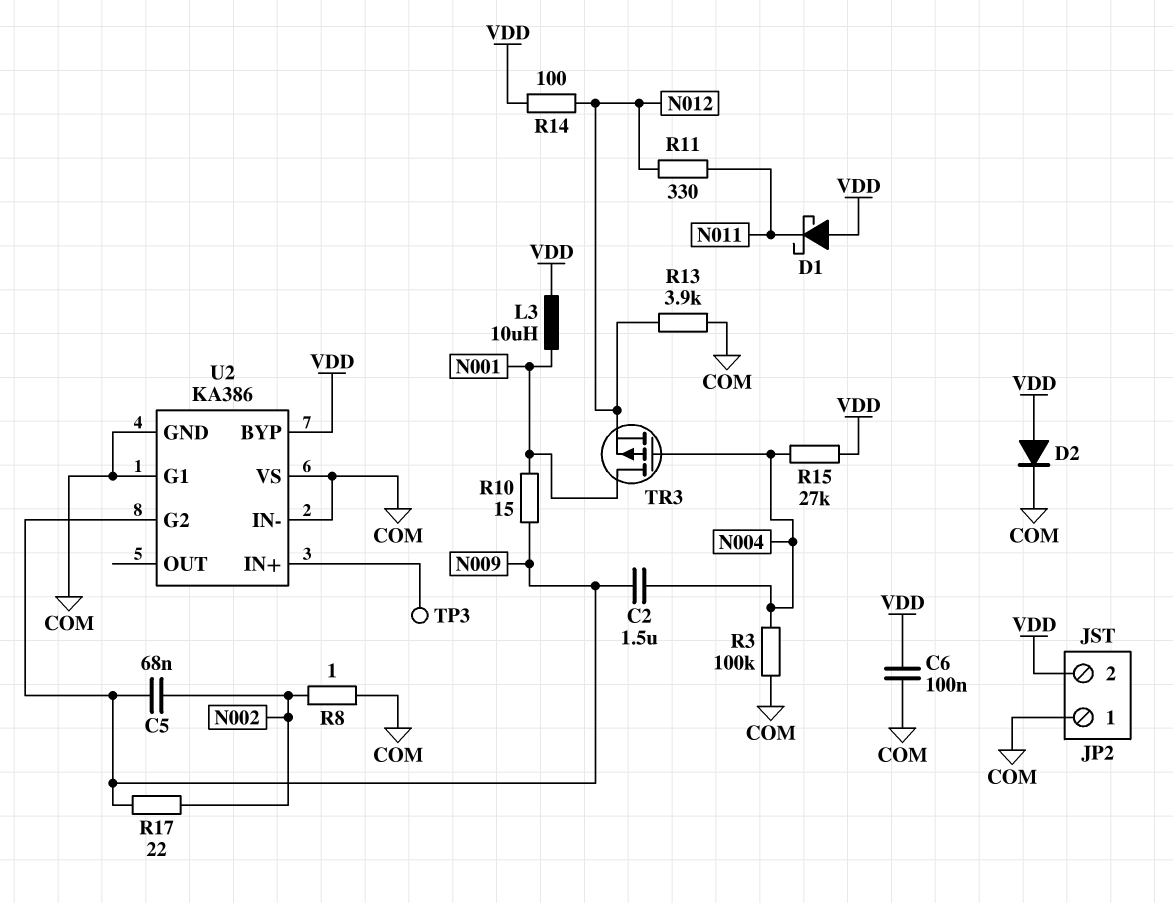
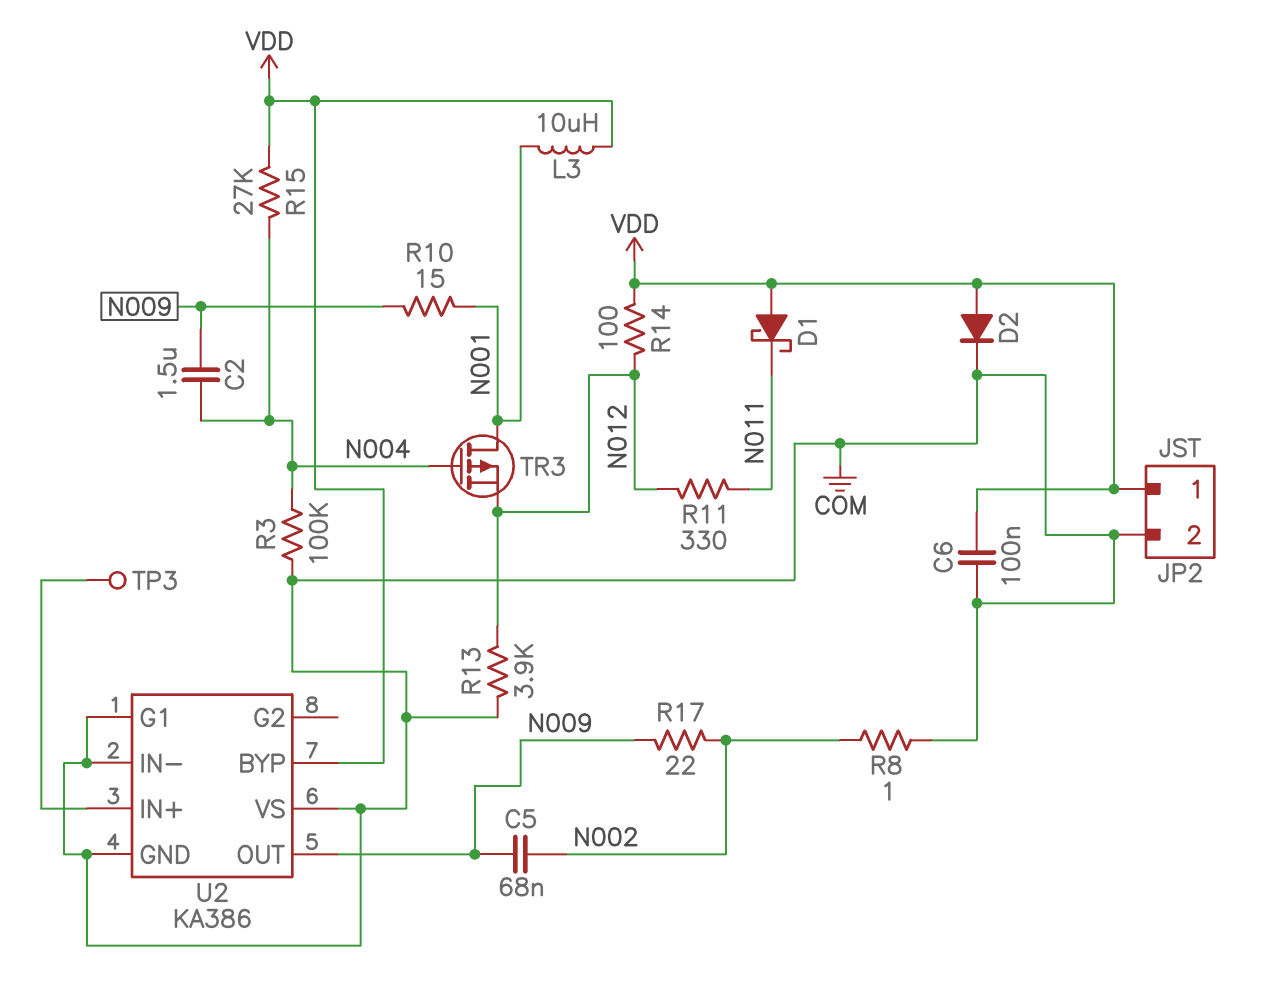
JP2 pin 1: COM -> VDD
JP2 pin 2: VDD -> COM
U2 pin G2: N009 -> none
U2 pin OUT: none -> N009

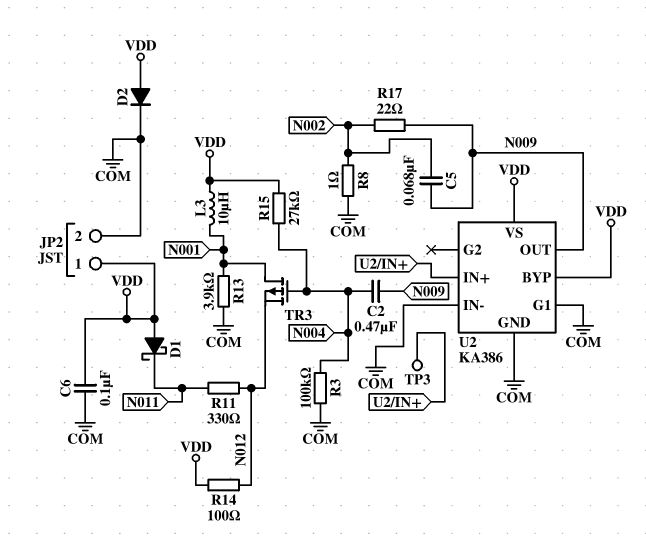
C2: 1.5uF (N004, N009) -> 470nF (N004, N009)
R10: 15 (N001, N009) -> none
R13: 3.9k (COM, N012) -> 3.9k (COM, N001)
U2 pin VS: COM -> VDD

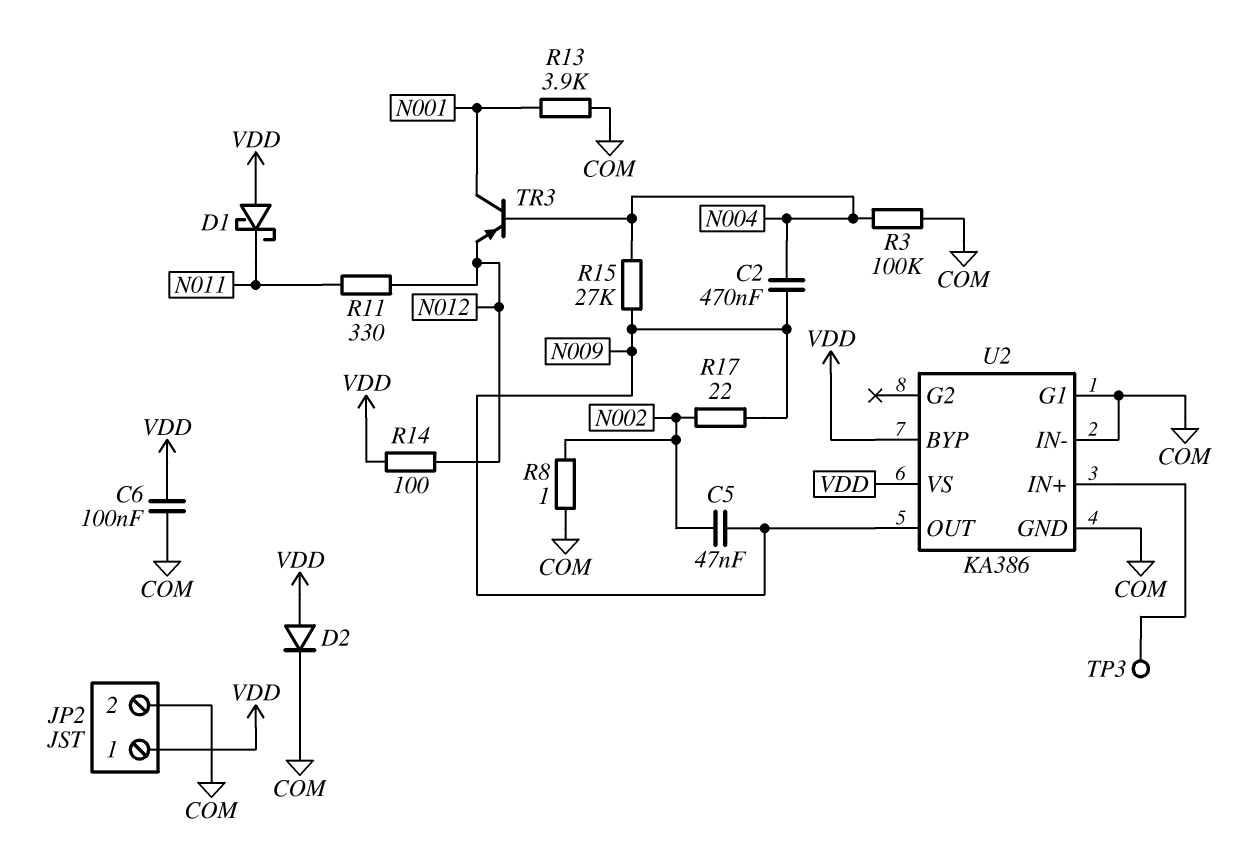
C5: 68nF (N002, N009) -> 47nF (N002, N009)
L3: 10uH (N001, VDD) -> none
R15: 27k (N004, VDD) -> 27k (N004, N009)
TR3: PMOS (G N004, D N001, S N012) -> PNP (B N004, C N001, E N012)

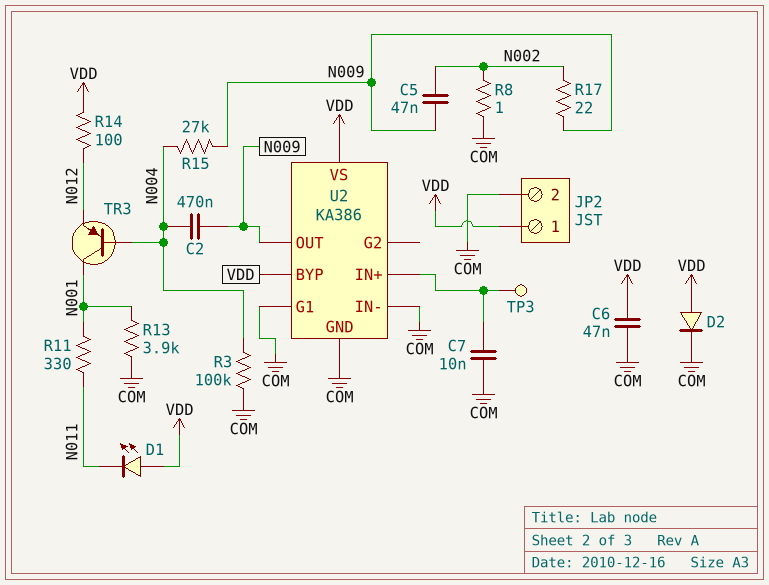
C6: 100nF (COM, VDD) -> 47nF (COM, VDD)
C7: none -> 10nF (COM, U2/IN+)
D1: schottky (A VDD, K N011) -> LED (A VDD, K N011)
R11: 330 (N011, N012) -> 330 (N001, N011)

